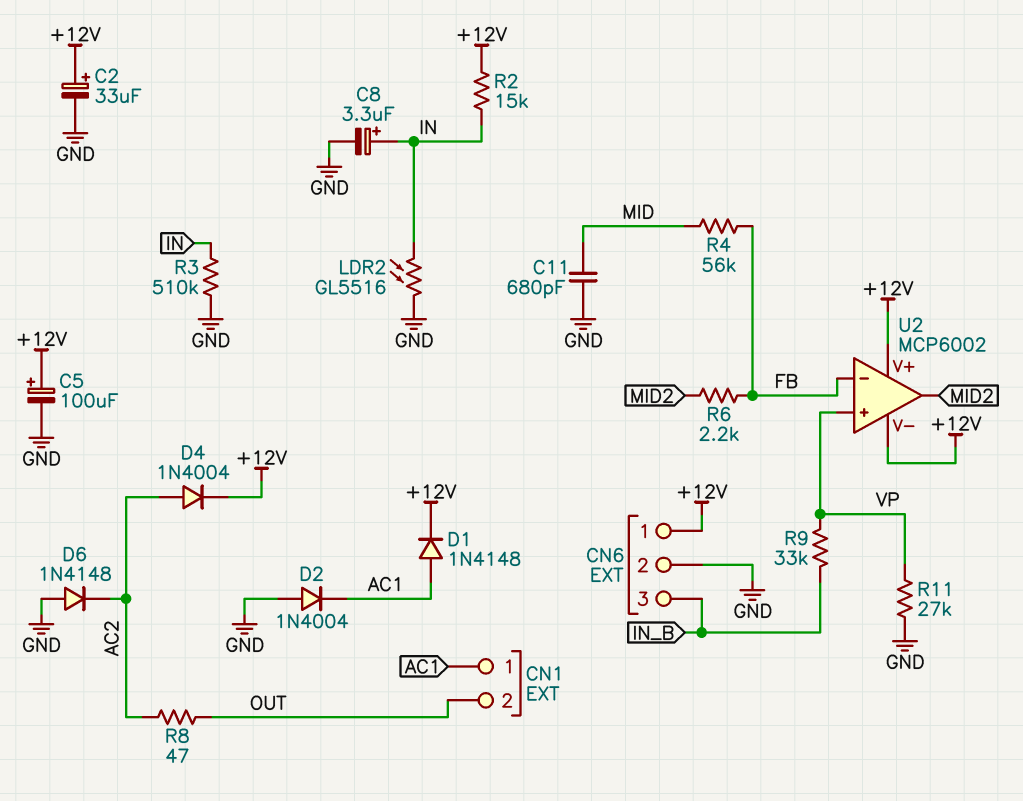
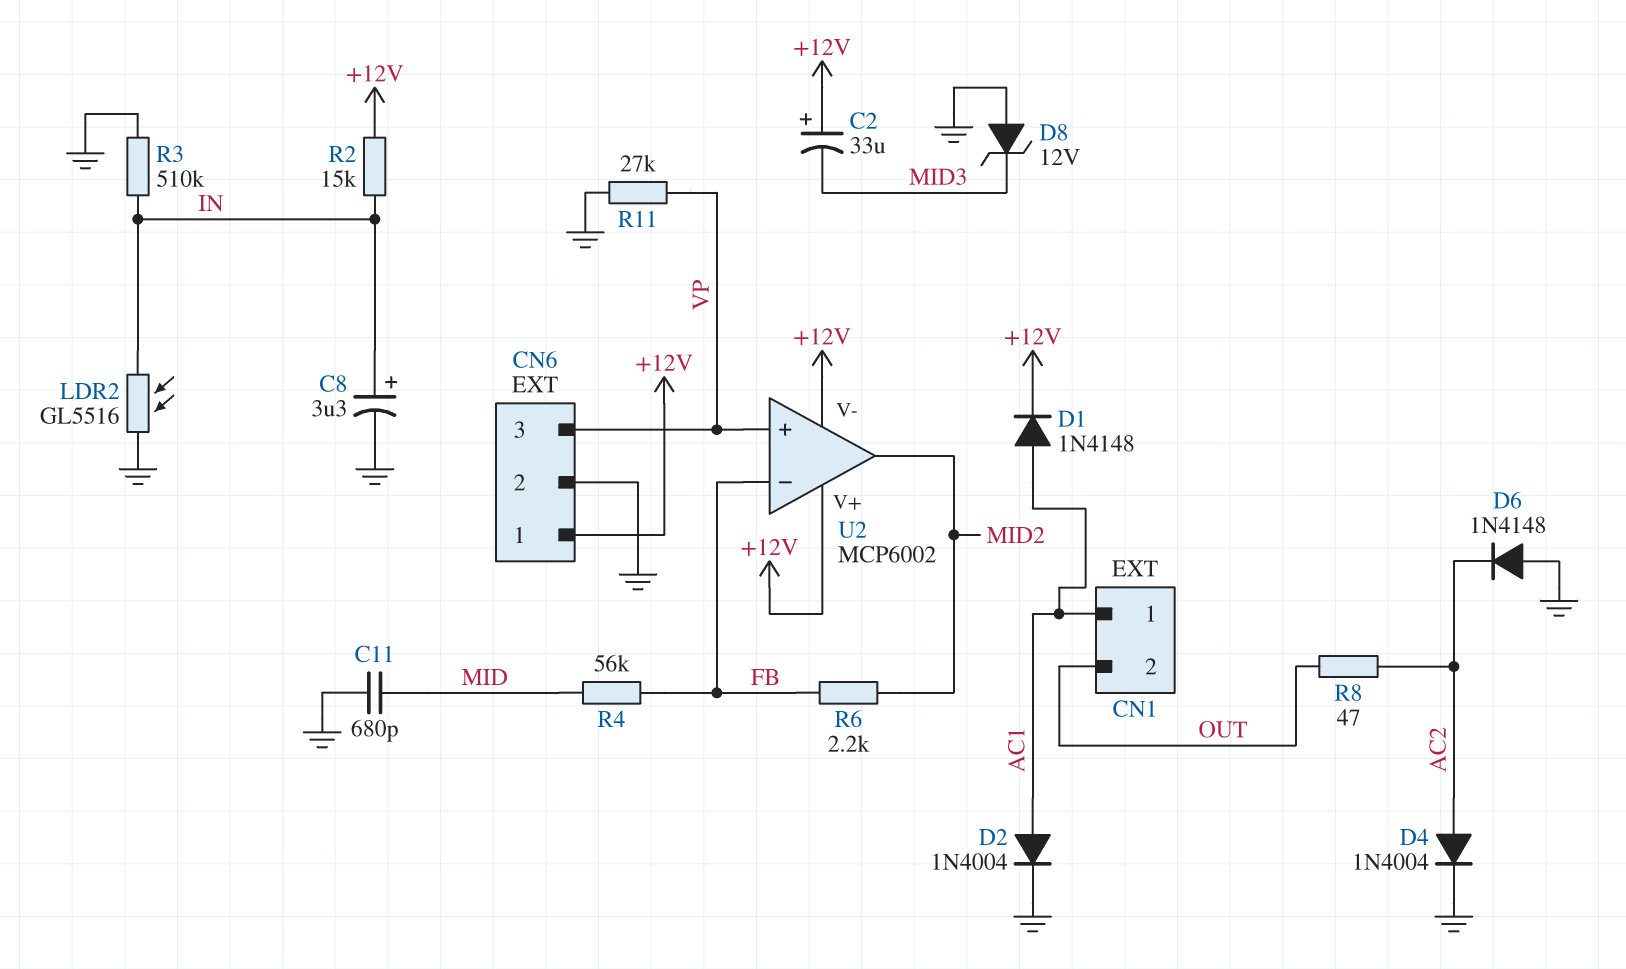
C2: 33uF (plus +12V, minus GND) -> 33uF (plus +12V, minus MID3)
C5: 100uF (plus +12V, minus GND) -> none
CN6 pin 3: IN_B -> VP
D2: diode 1N4004 (A GND, K AC1) -> diode 1N4004 (A AC1, K GND)
D4: diode 1N4004 (A AC2, K +12V) -> diode 1N4004 (A AC2, K GND)
D8: none -> zener 12V (A GND, K MID3)
R9: 33k (IN_B, VP) -> none

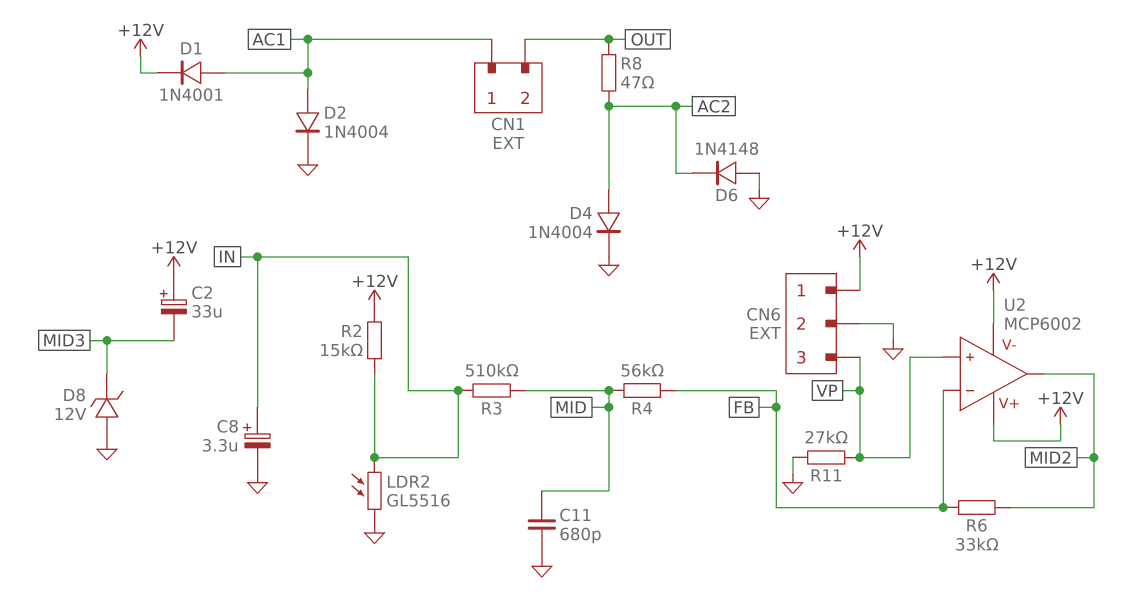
D1: diode 1N4148 (A AC1, K +12V) -> diode 1N4001 (A AC1, K +12V)
R3: 510k (GND, IN) -> 510k (IN, MID)
R6: 2.2k (FB, MID2) -> 33k (FB, MID2)

